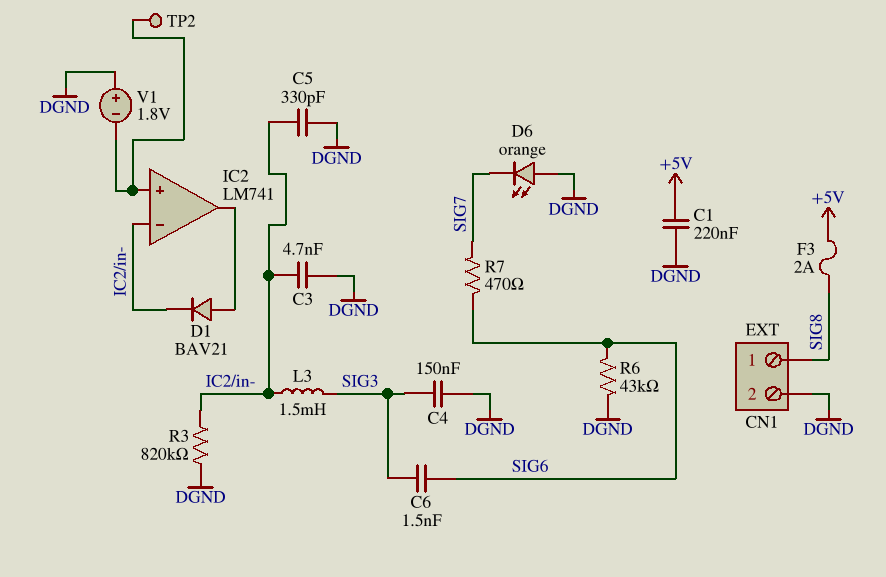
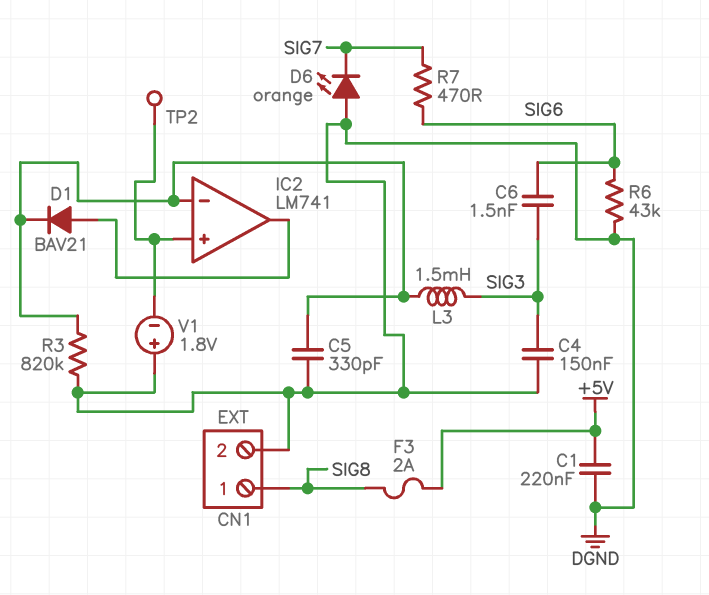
C3: 4.7nF (DGND, IC2/in-) -> none

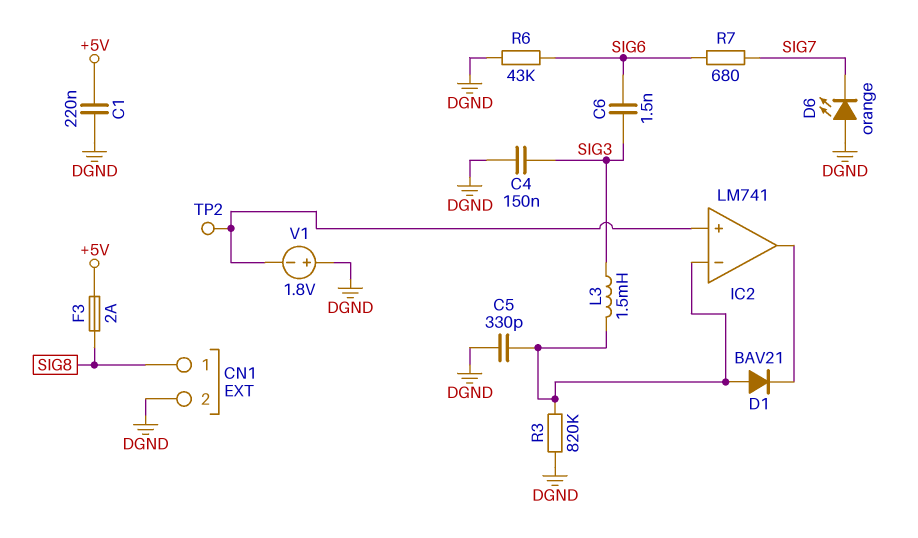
D1: diode BAV21 (A IC2/out, K IC2/in-) -> diode BAV21 (A IC2/in-, K IC2/out)
R7: 470 (SIG6, SIG7) -> 680 (SIG6, SIG7)

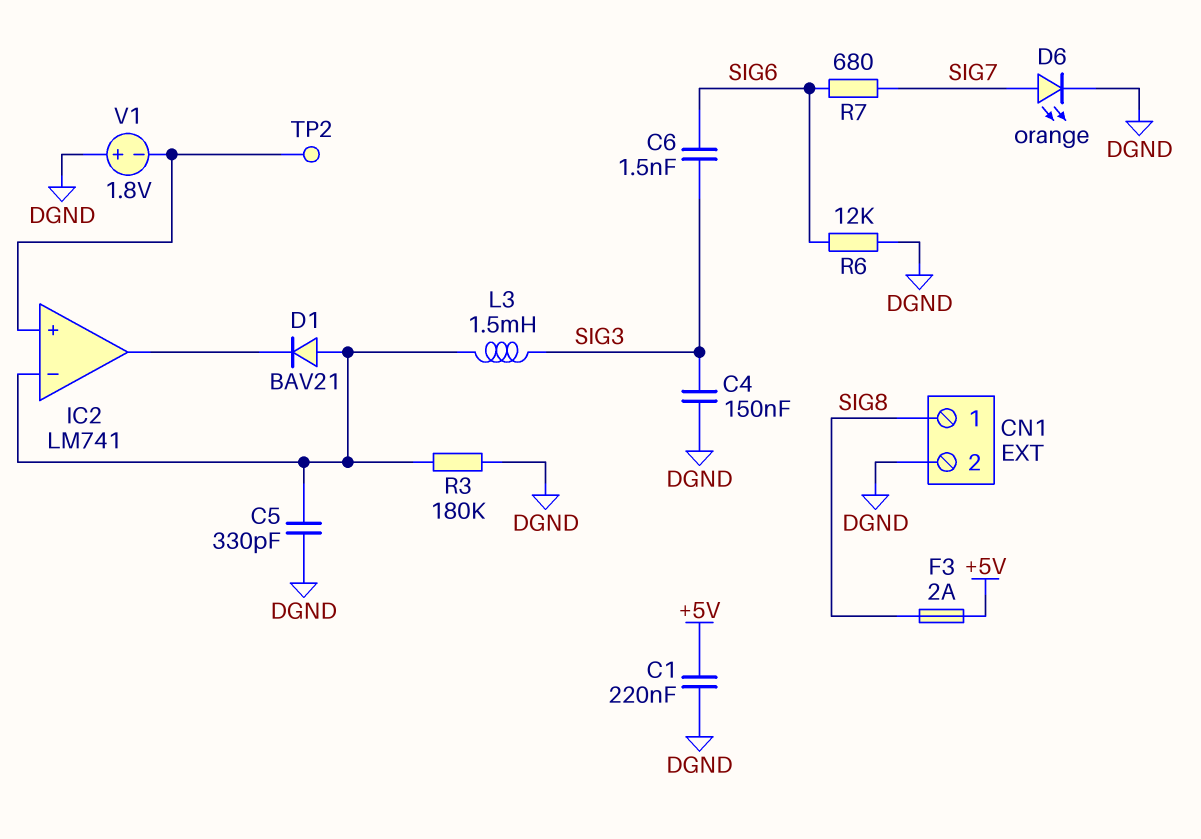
D6: LED orange (A DGND, K SIG7) -> LED orange (A SIG7, K DGND)
R3: 820k (DGND, IC2/in-) -> 180k (DGND, IC2/in-)
R6: 43k (DGND, SIG6) -> 12k (DGND, SIG6)

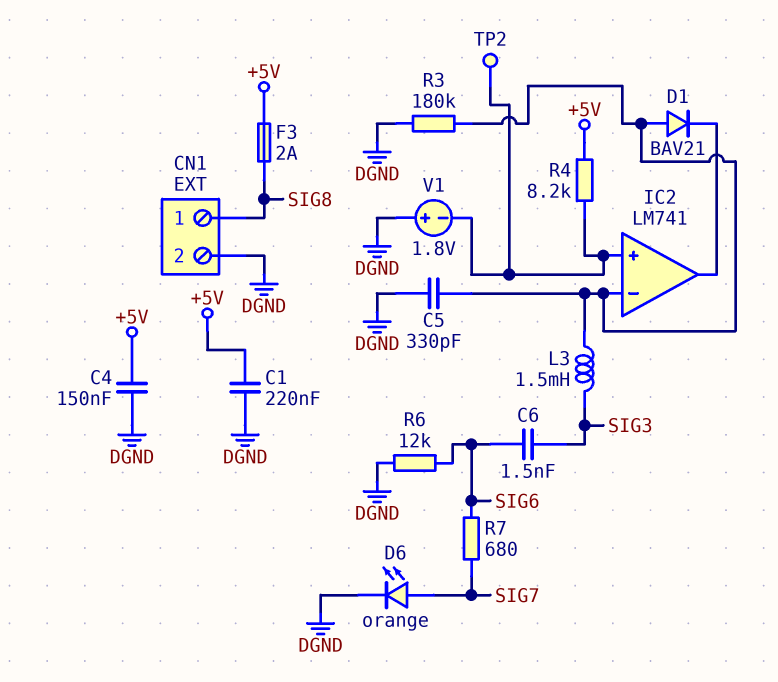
C4: 150nF (DGND, SIG3) -> 150nF (+5V, DGND)
R4: none -> 8.2k (+5V, IC2/in+)

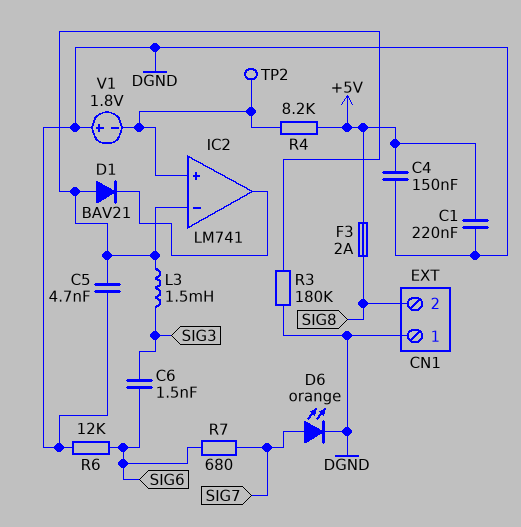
C5: 330pF (DGND, IC2/in-) -> 4.7nF (DGND, IC2/in-)
CN1 pin 1: SIG8 -> DGND
CN1 pin 2: DGND -> SIG8

